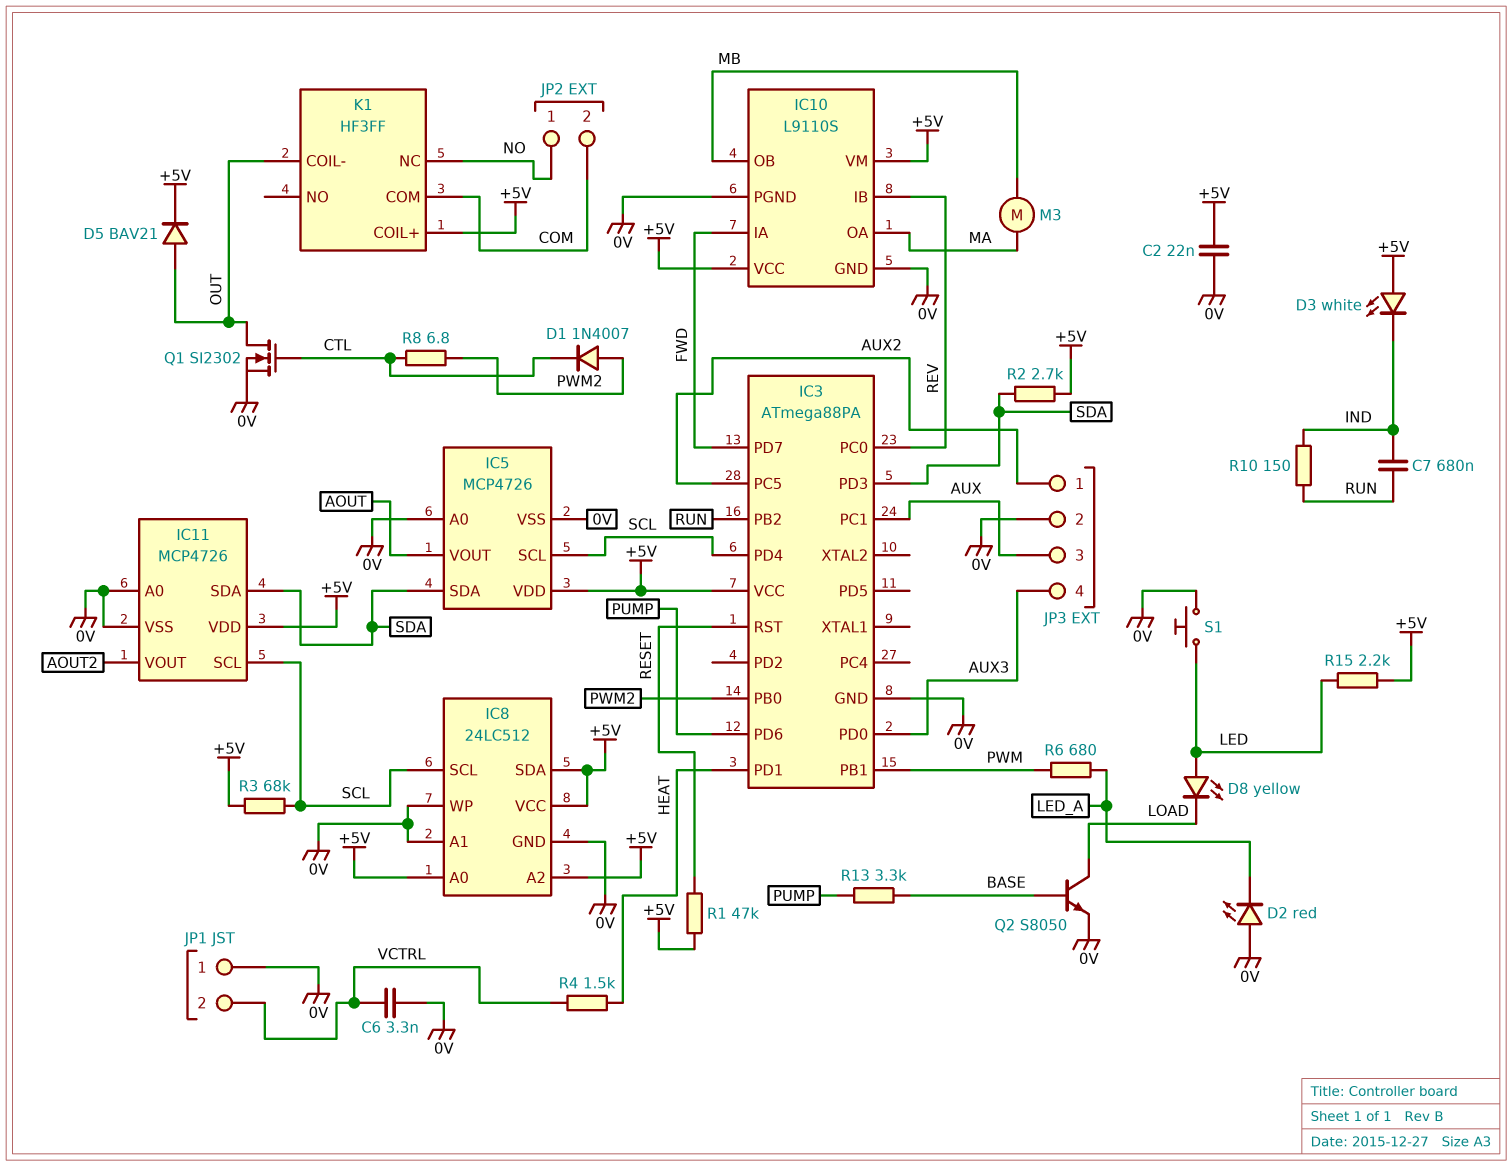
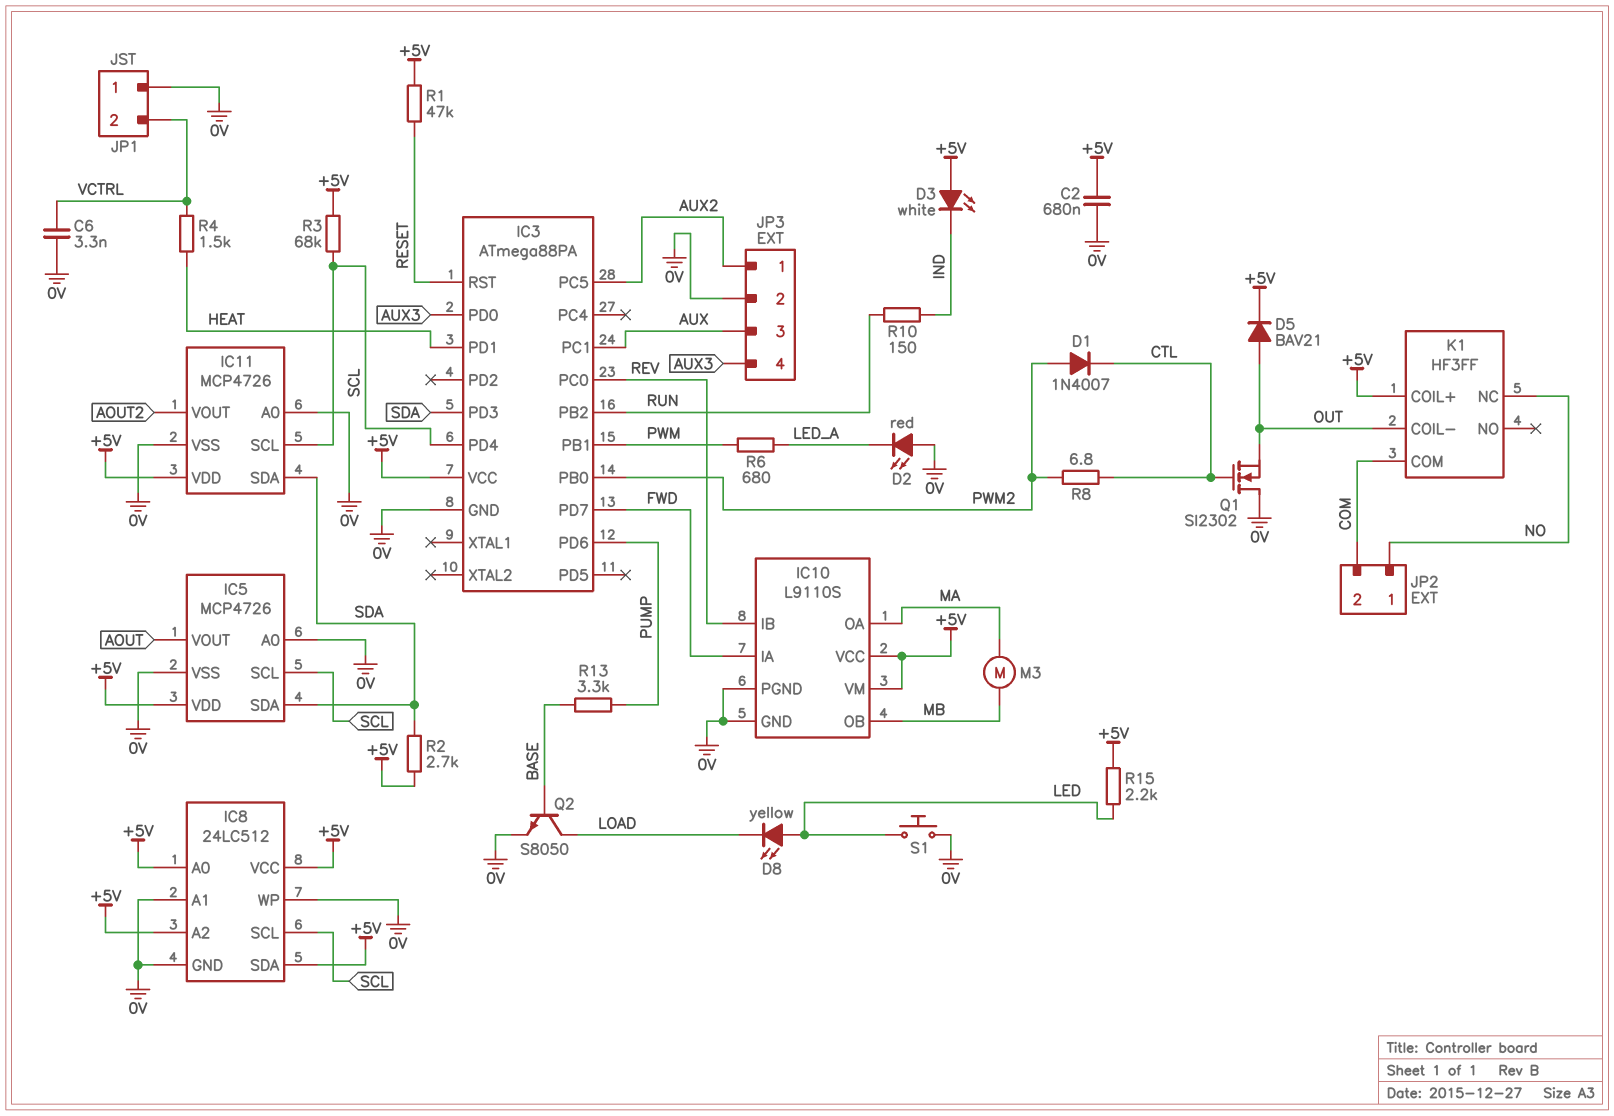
C2: 22nF (+5V, 0V) -> 680nF (+5V, 0V)
C7: 680nF (IND, RUN) -> none
Q1: NMOS SI2302 (G CTL, D OUT, S 0V) -> NMOS SI2302 (G CTL, D 0V, S OUT)

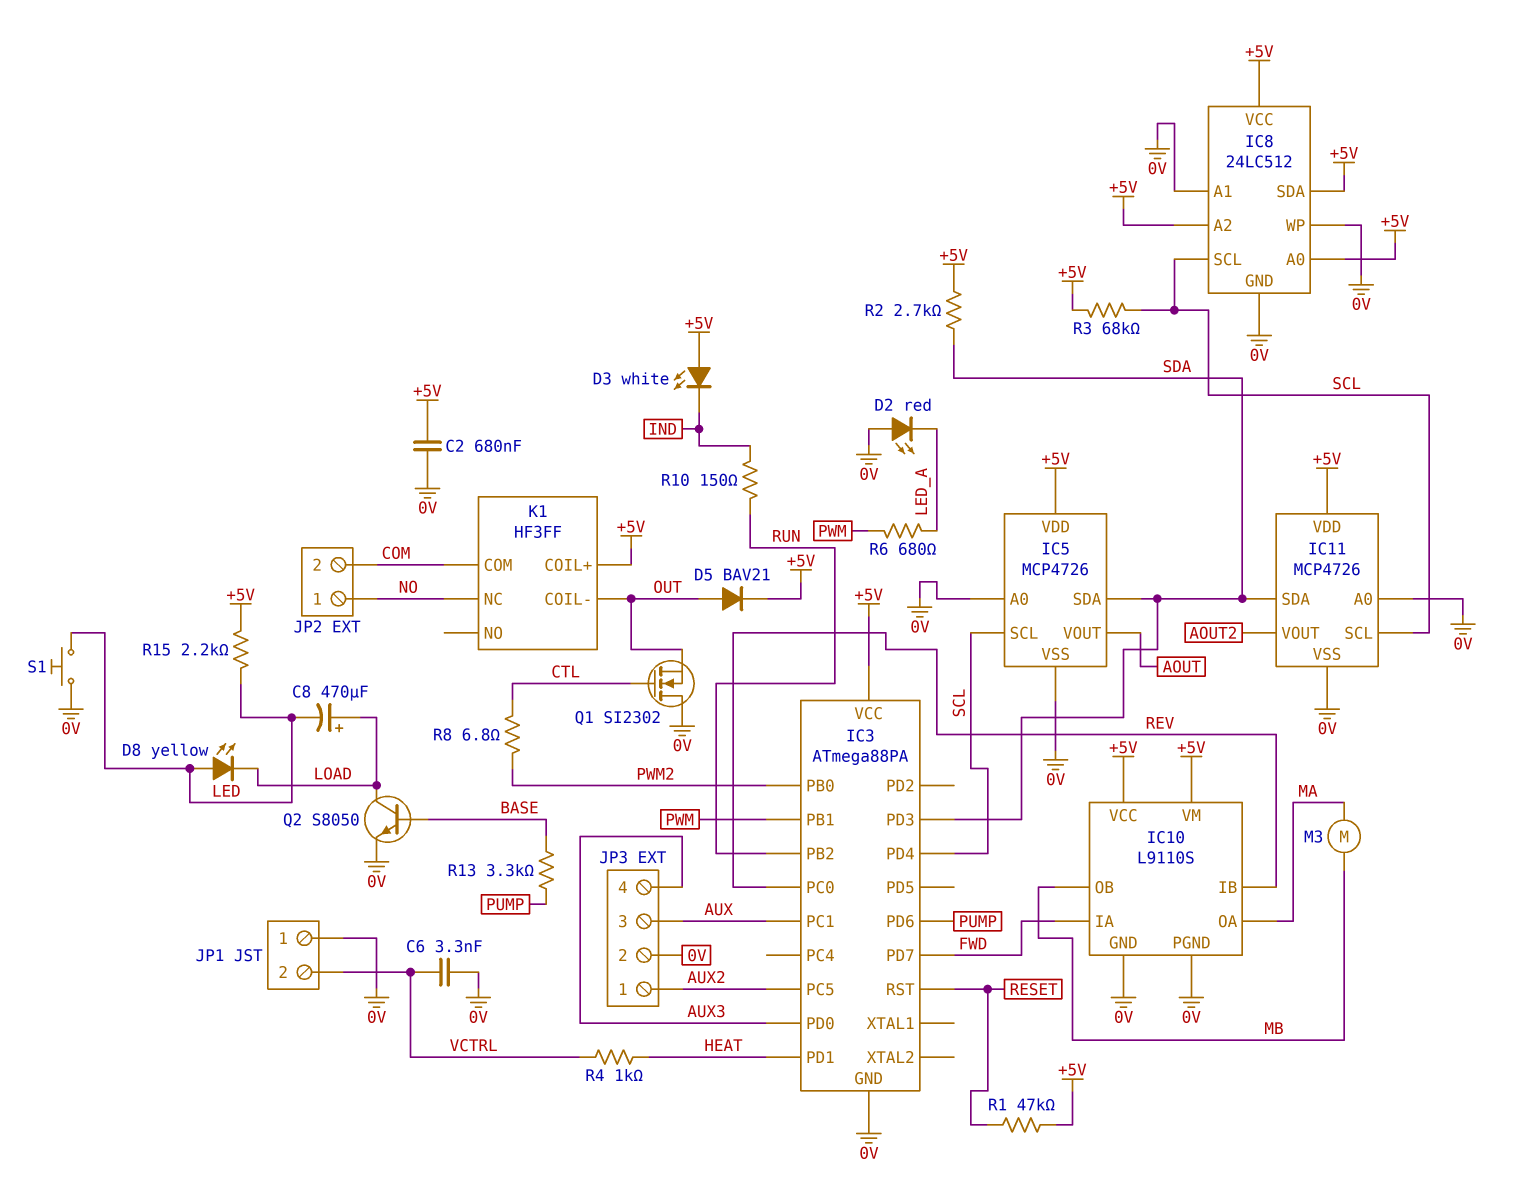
C8: none -> 470uF (plus LOAD, minus LED)
D1: diode 1N4007 (A PWM2, K CTL) -> none
R4: 1.5k (HEAT, VCTRL) -> 1k (HEAT, VCTRL)

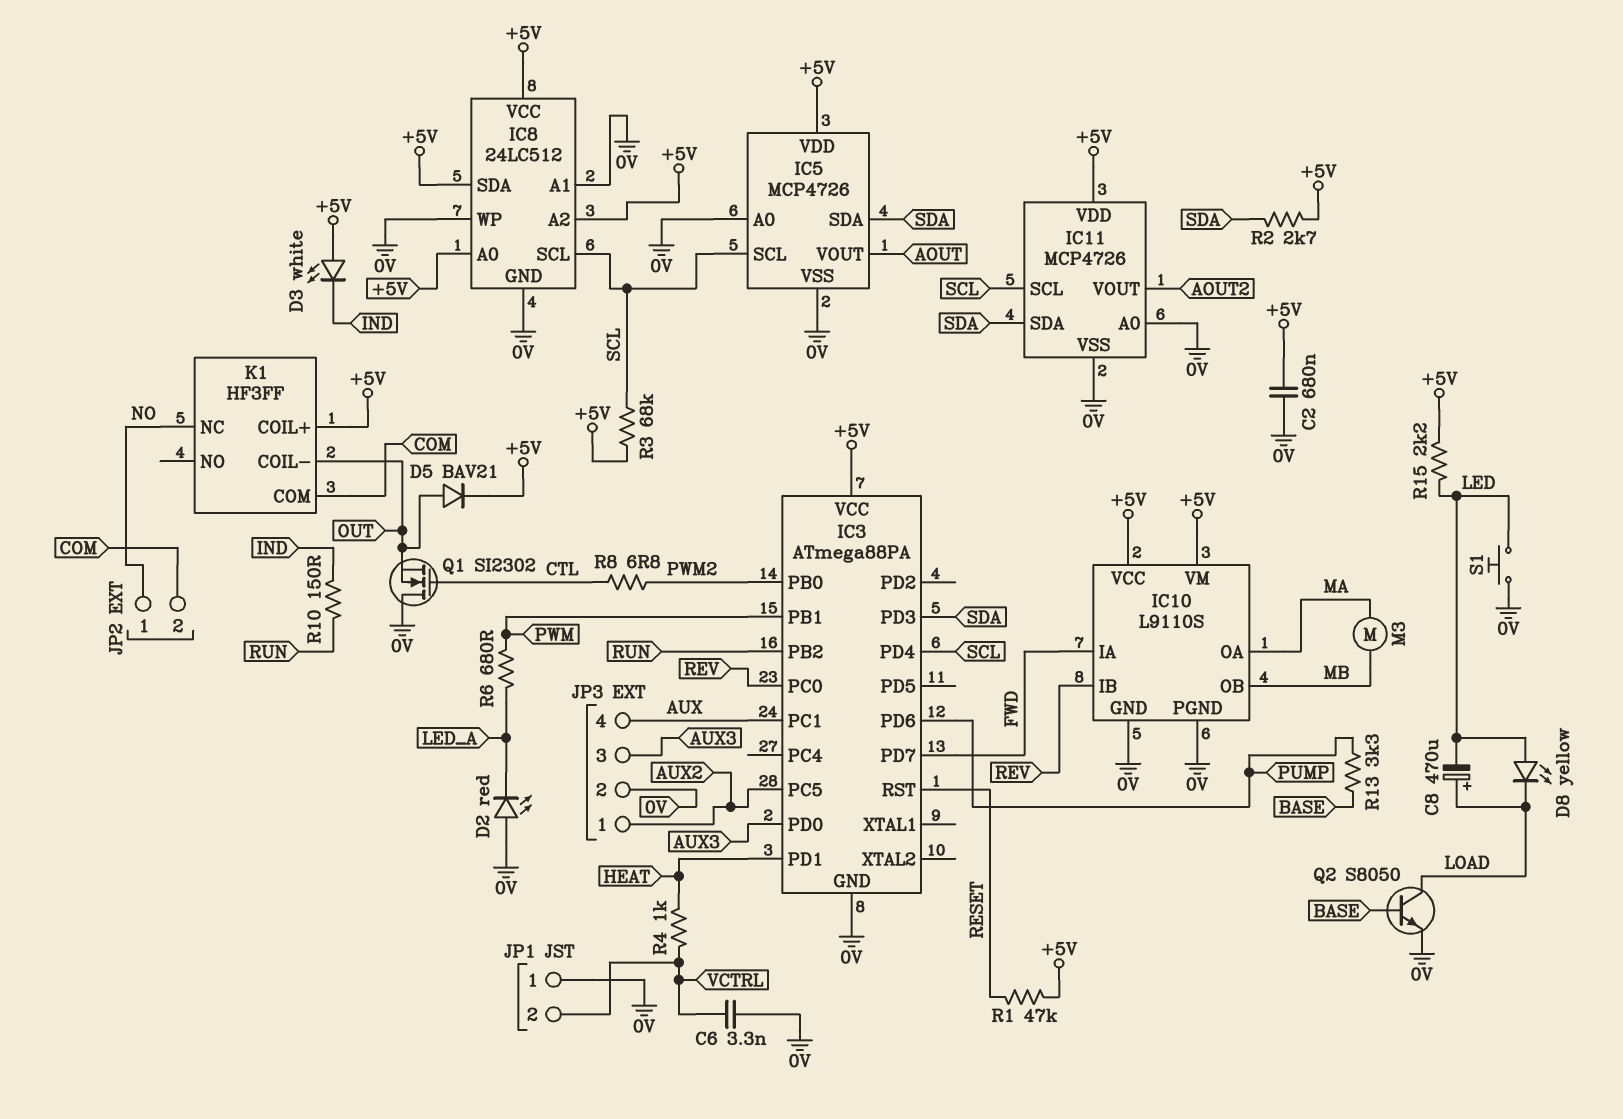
JP3 pin 3: AUX -> AUX3
JP3 pin 4: AUX3 -> AUX

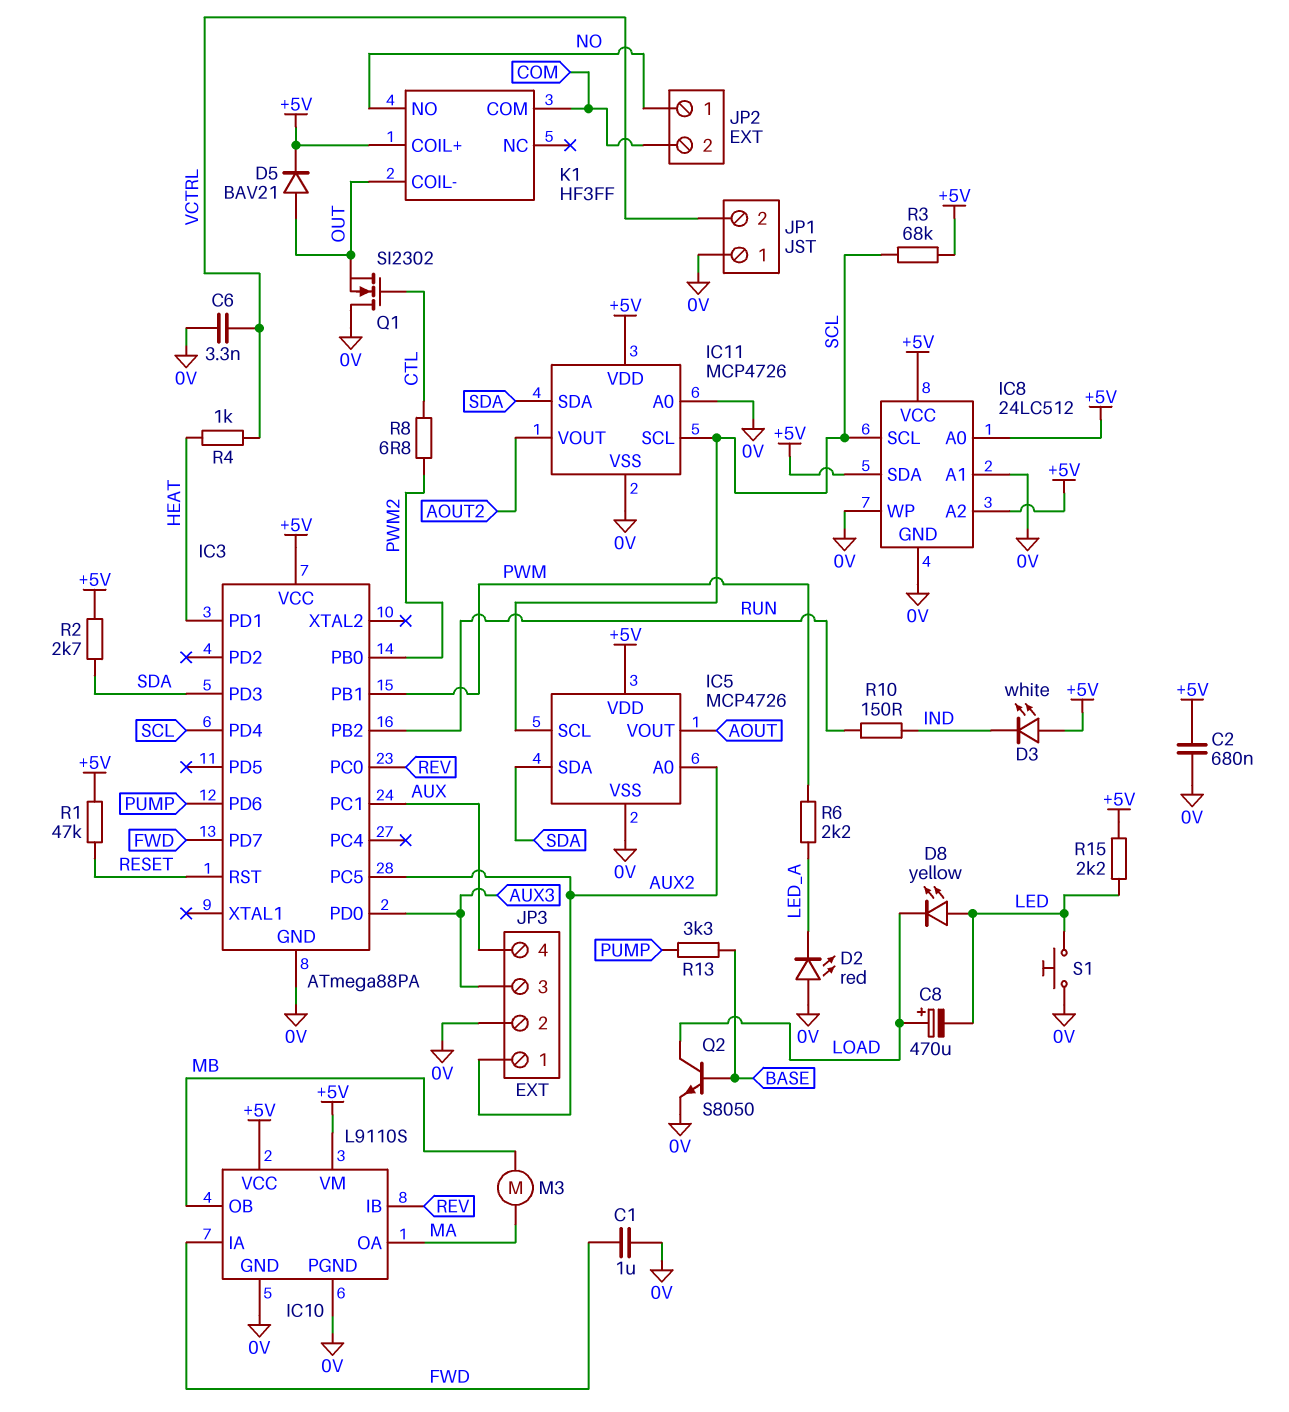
C1: none -> 1uF (0V, FWD)
IC5 pin A0: 0V -> AUX2
K1 pin NC: NO -> none
K1 pin NO: none -> NO
R6: 680 (LED_A, PWM) -> 2.2k (LED_A, PWM)

